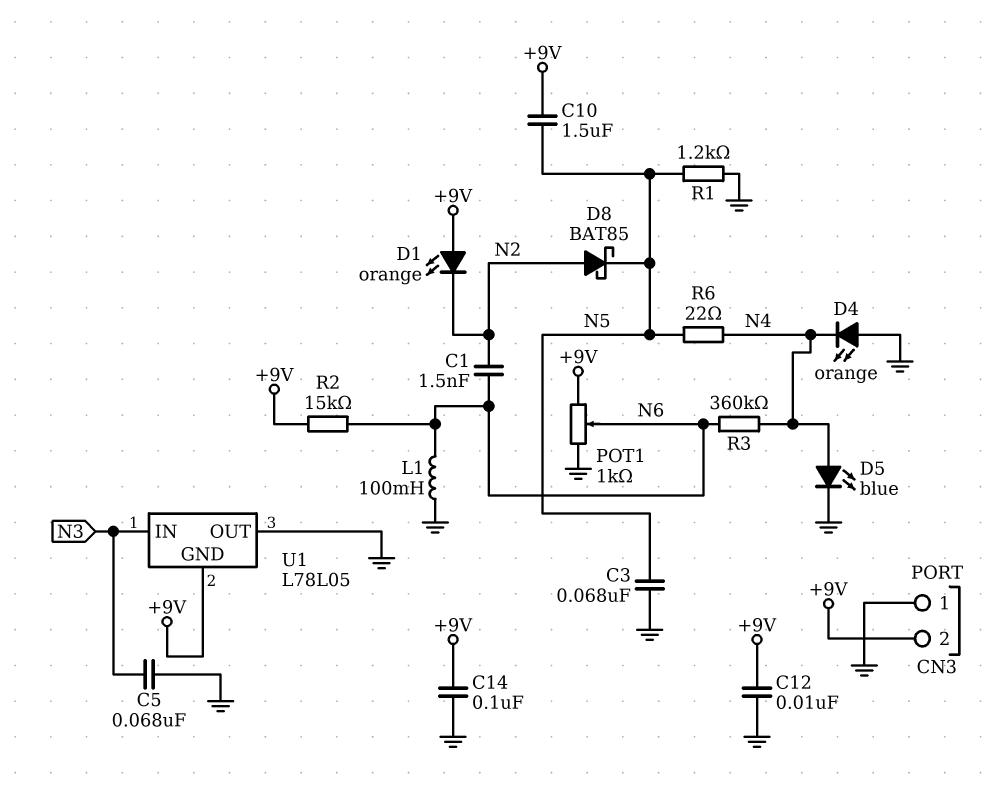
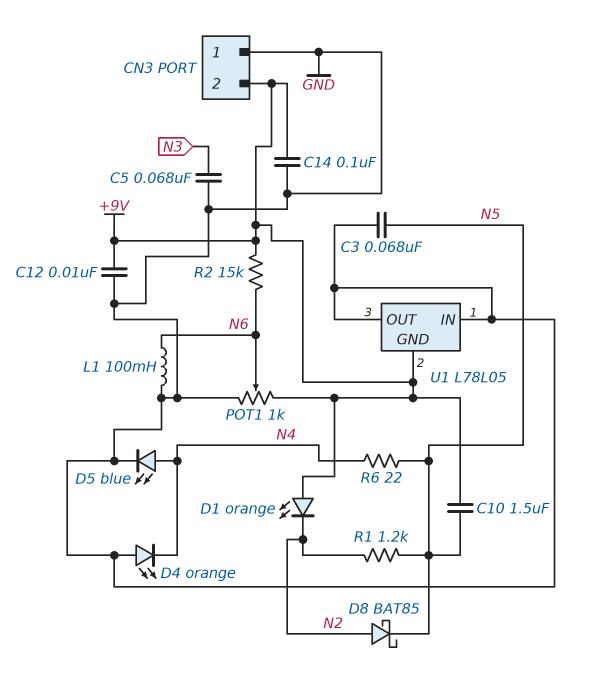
C1: 1.5nF (N2, N6) -> none
R1: 1.2k (GND, N5) -> 1.2k (N2, N5)
R3: 360k (N4, N6) -> none
U1 pin IN: N3 -> GND

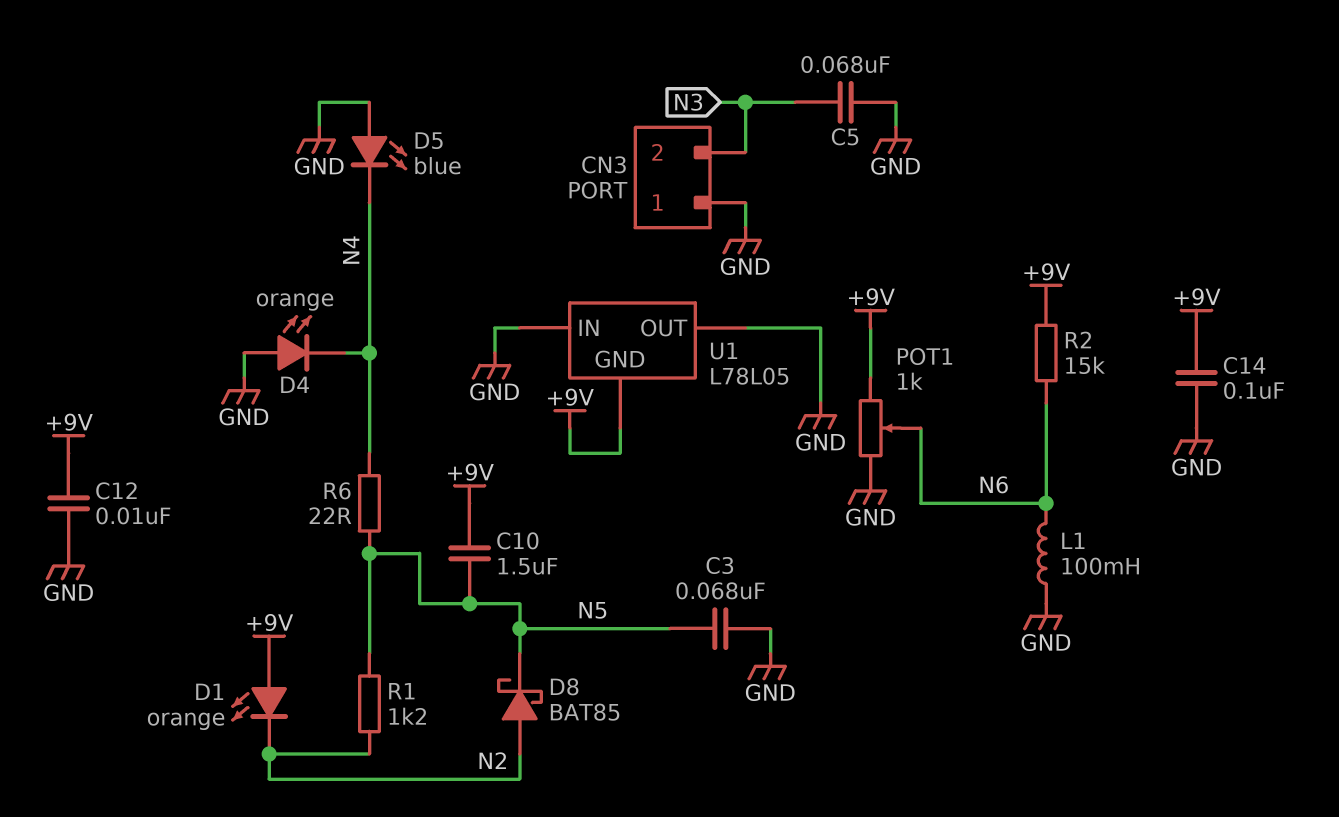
CN3 pin 2: +9V -> N3
D5: LED blue (A N4, K GND) -> LED blue (A GND, K N4)

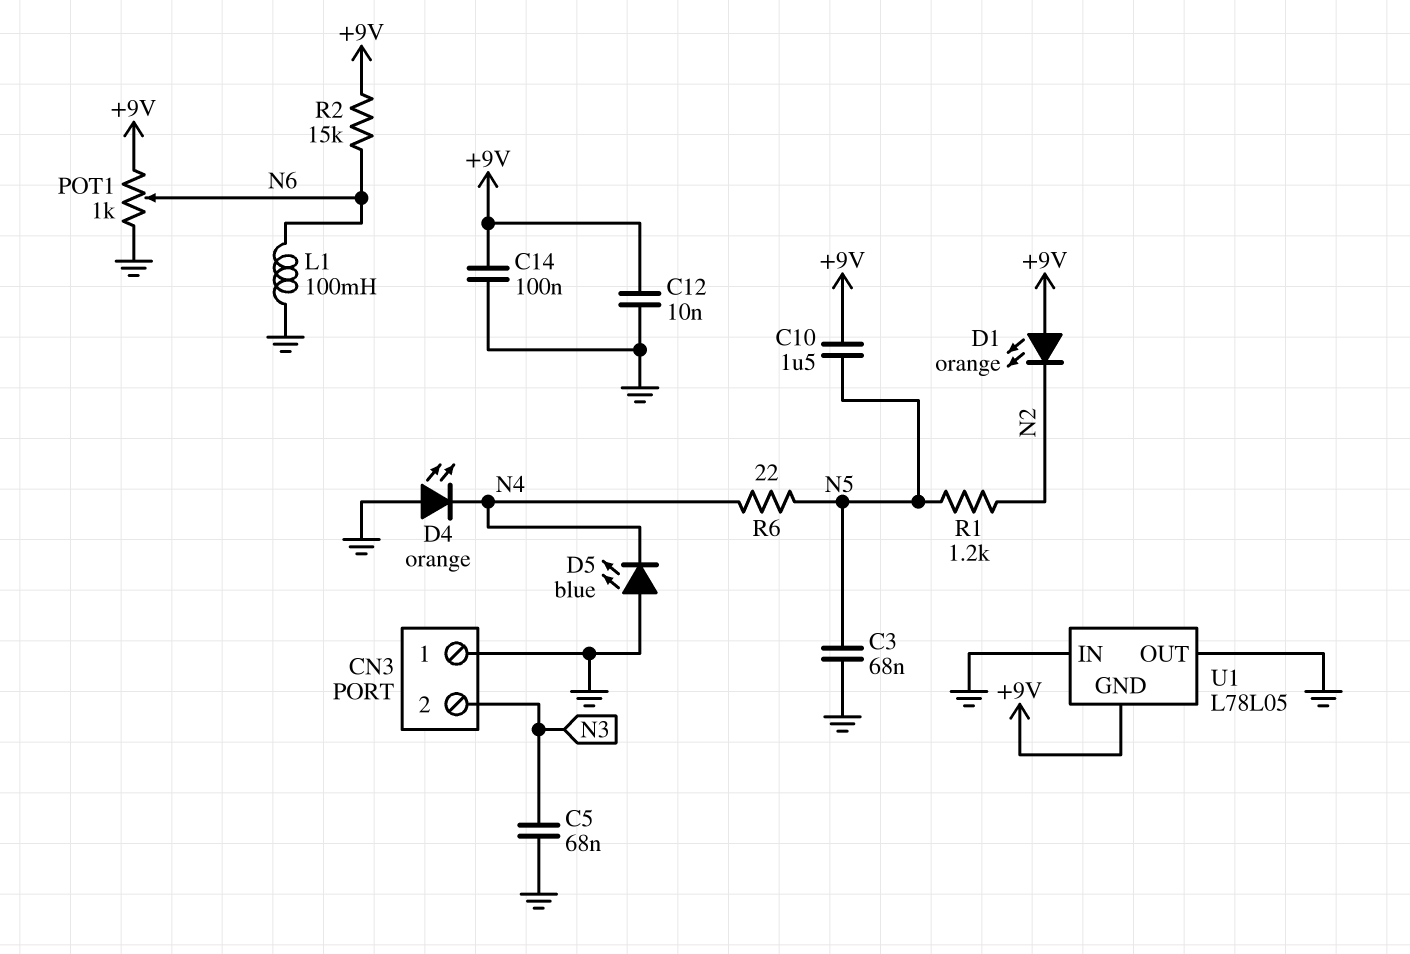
D8: schottky BAT85 (A N2, K N5) -> none

